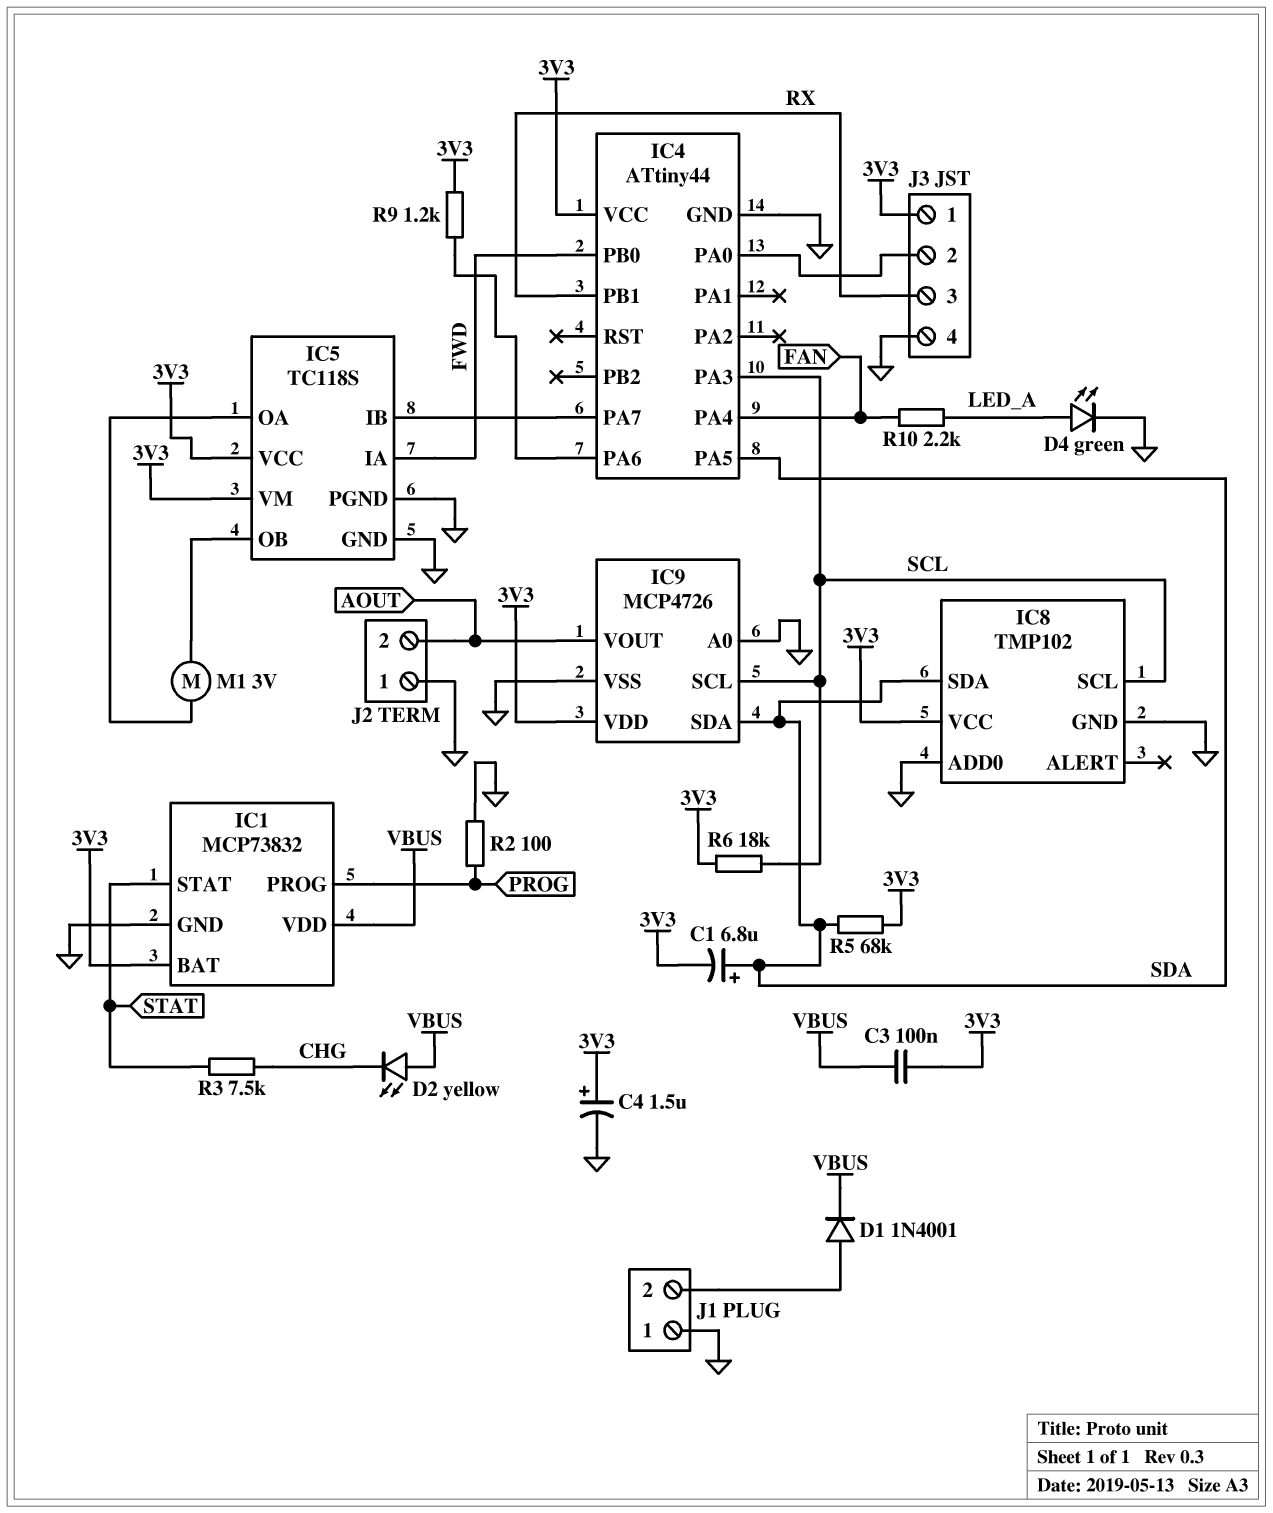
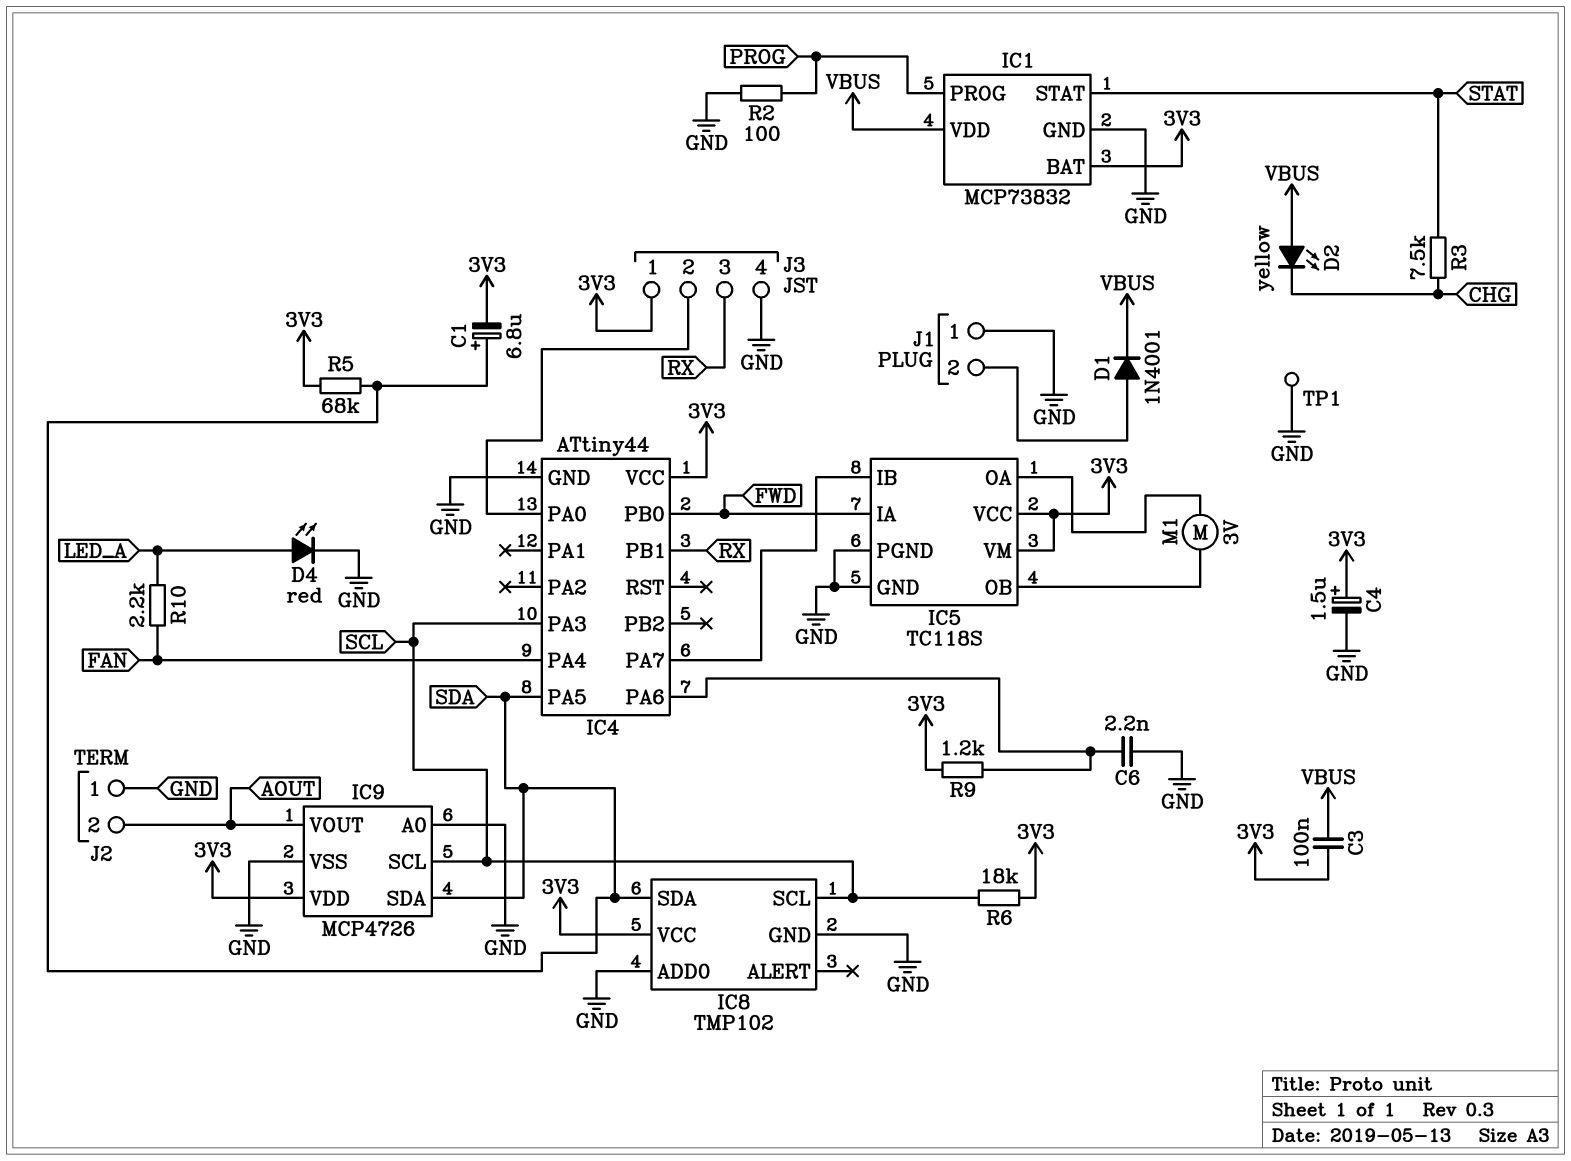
C6: none -> 2.2nF (GND, IC4/PA6)
D4: LED green (A LED_A, K GND) -> LED red (A LED_A, K GND)
TP1: none -> test point (GND)

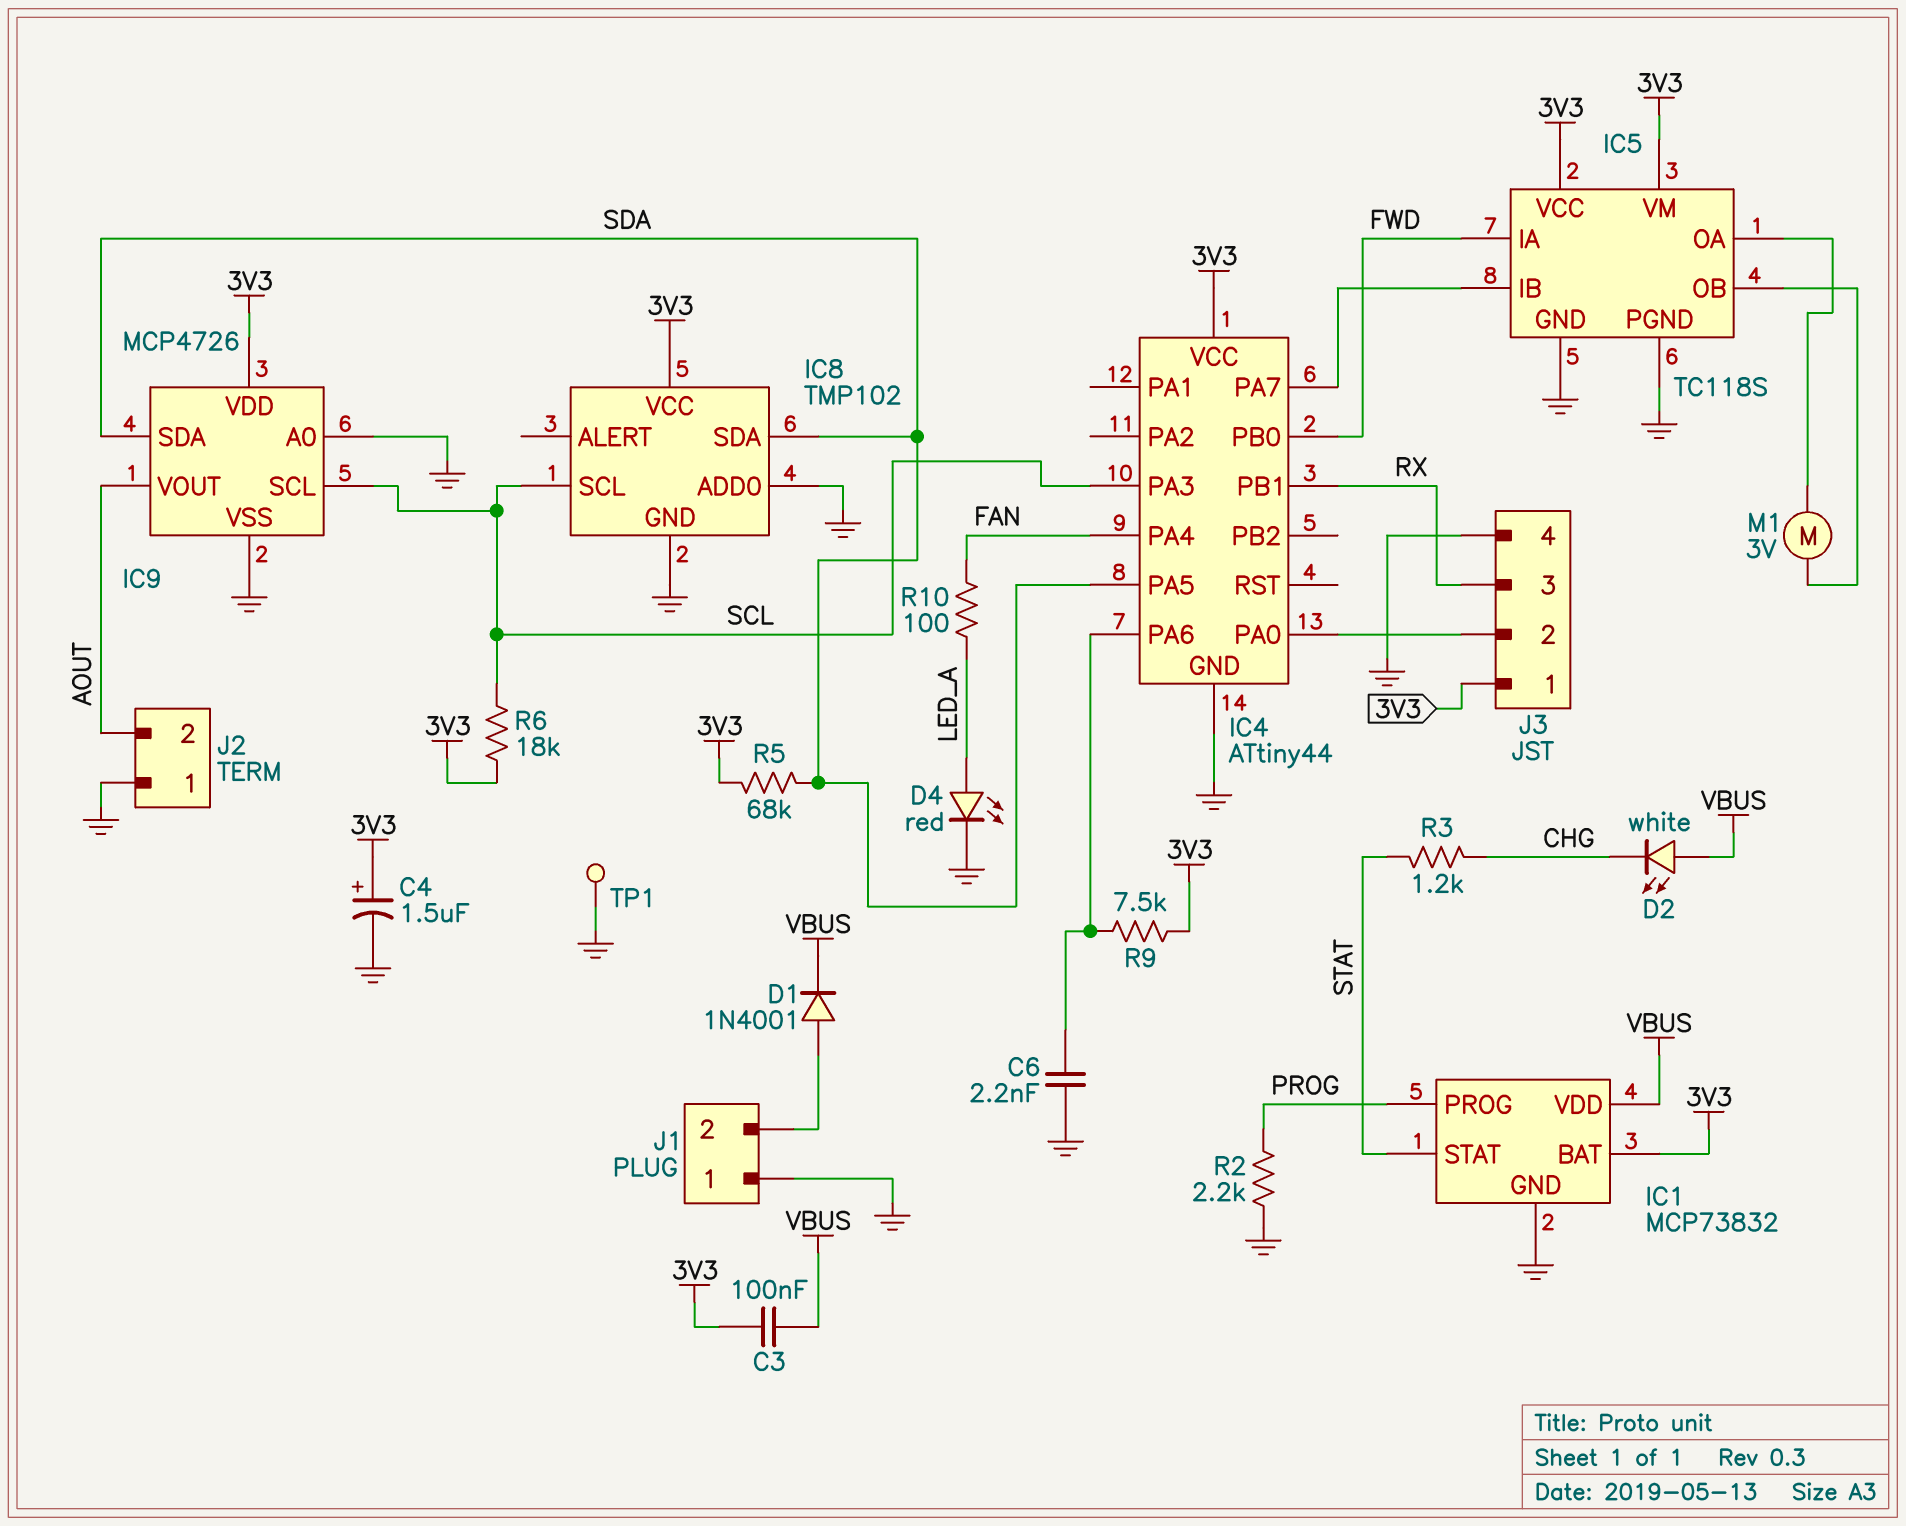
C1: 6.8uF (plus SDA, minus 3V3) -> none
D2: LED yellow (A VBUS, K CHG) -> LED white (A VBUS, K CHG)
R2: 100 (GND, PROG) -> 2.2k (GND, PROG)
R3: 7.5k (CHG, STAT) -> 1.2k (CHG, STAT)
R9: 1.2k (3V3, IC4/PA6) -> 7.5k (3V3, IC4/PA6)
R10: 2.2k (FAN, LED_A) -> 100 (FAN, LED_A)

